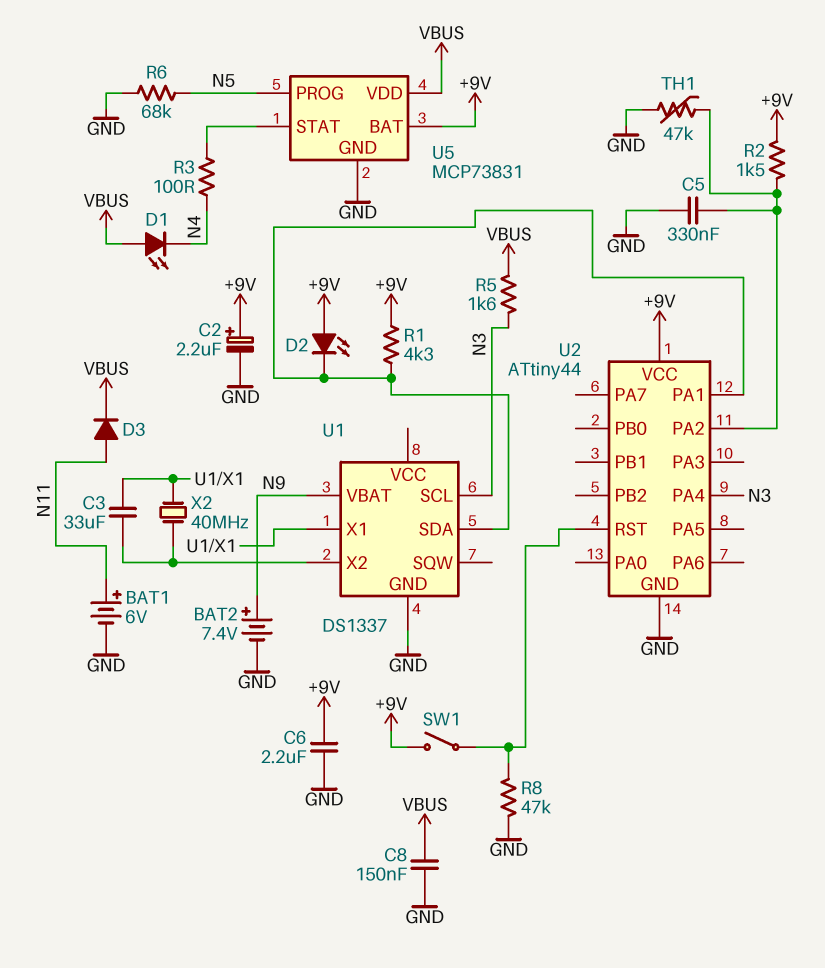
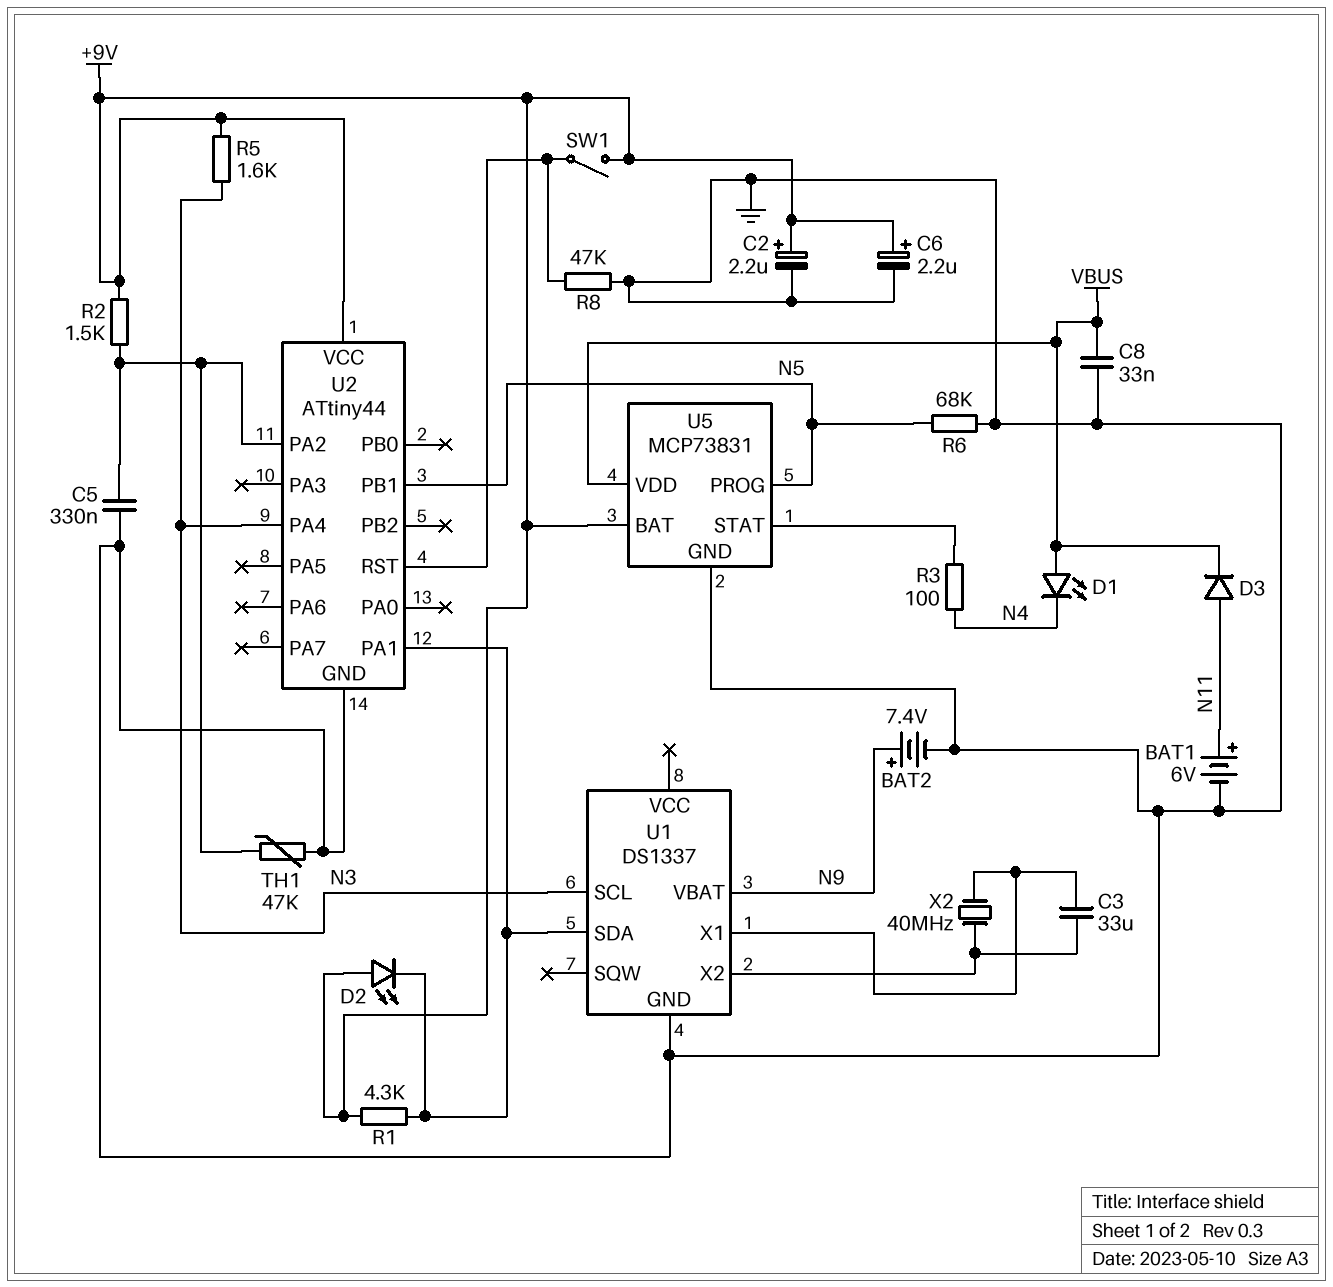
C6: 2.2uF (+9V, GND) -> 2.2uF (plus +9V, minus GND)
C8: 150nF (GND, VBUS) -> 33nF (GND, VBUS)
R5: 1.6k (N3, VBUS) -> 1.6k (+9V, N3)
U2 pin PB1: none -> N5

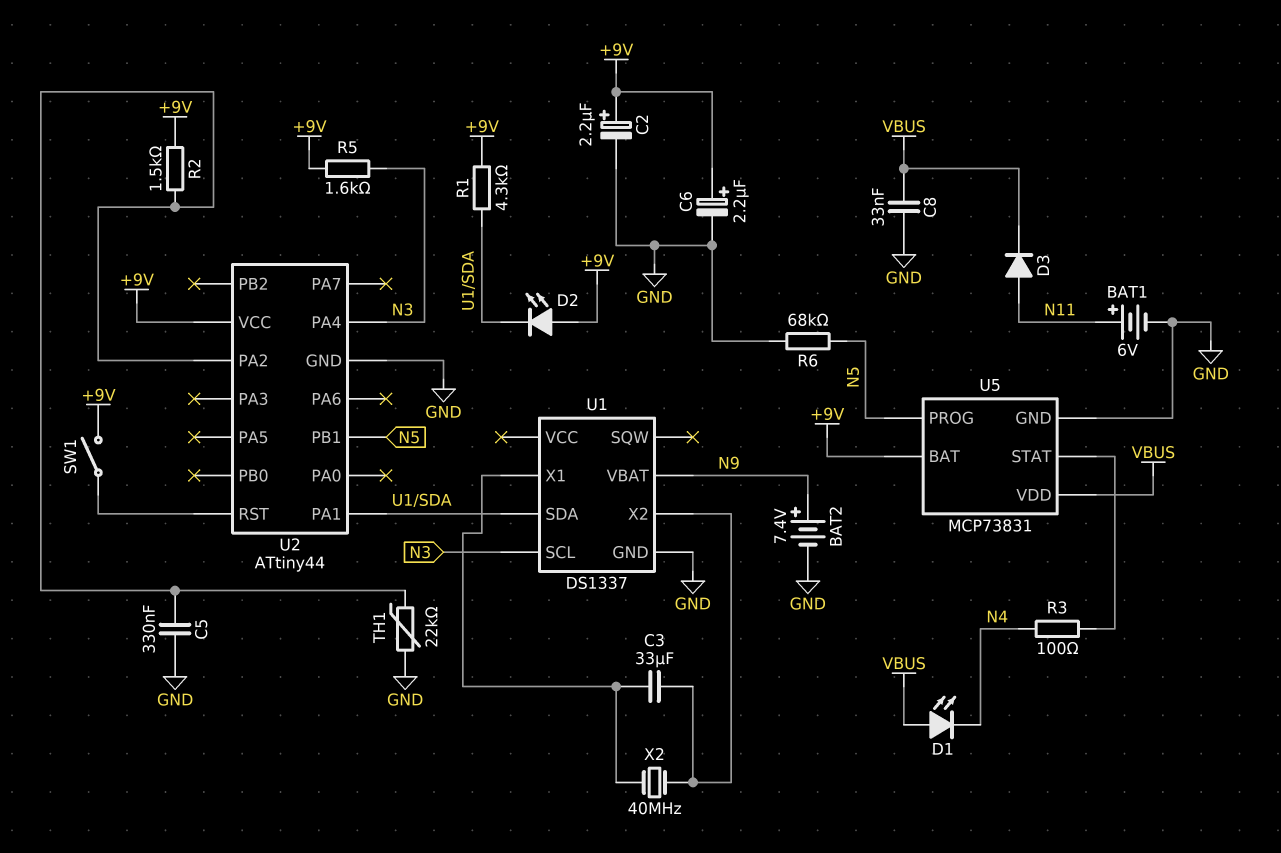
R8: 47k (GND, U2/RST) -> none
TH1: 47k (GND, U2/PA2) -> 22k (GND, U2/PA2)

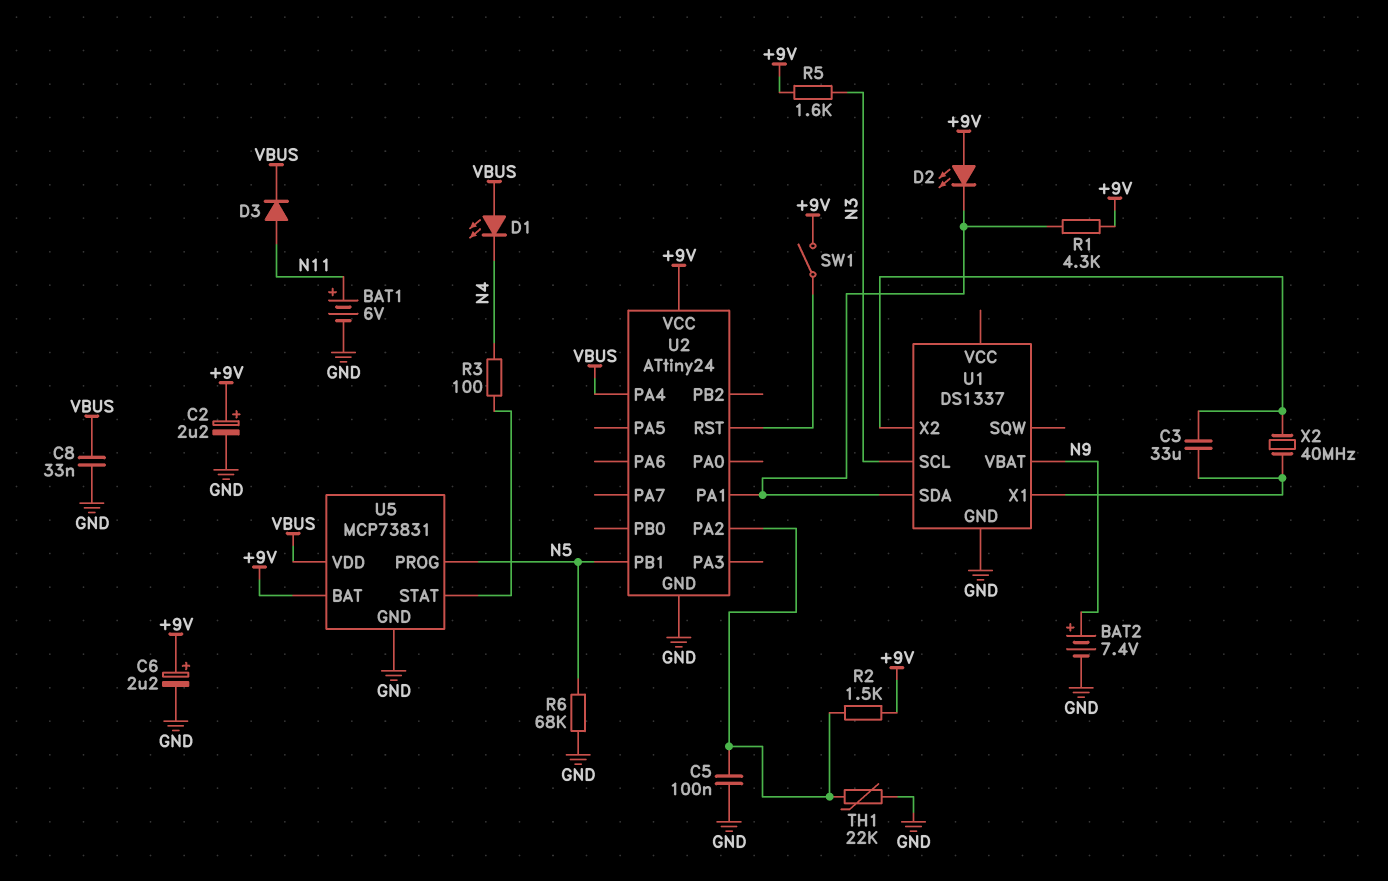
C5: 330nF (GND, U2/PA2) -> 100nF (GND, U2/PA2)
U2: ATtiny44 -> ATtiny24
U2 pin PA4: N3 -> VBUS

